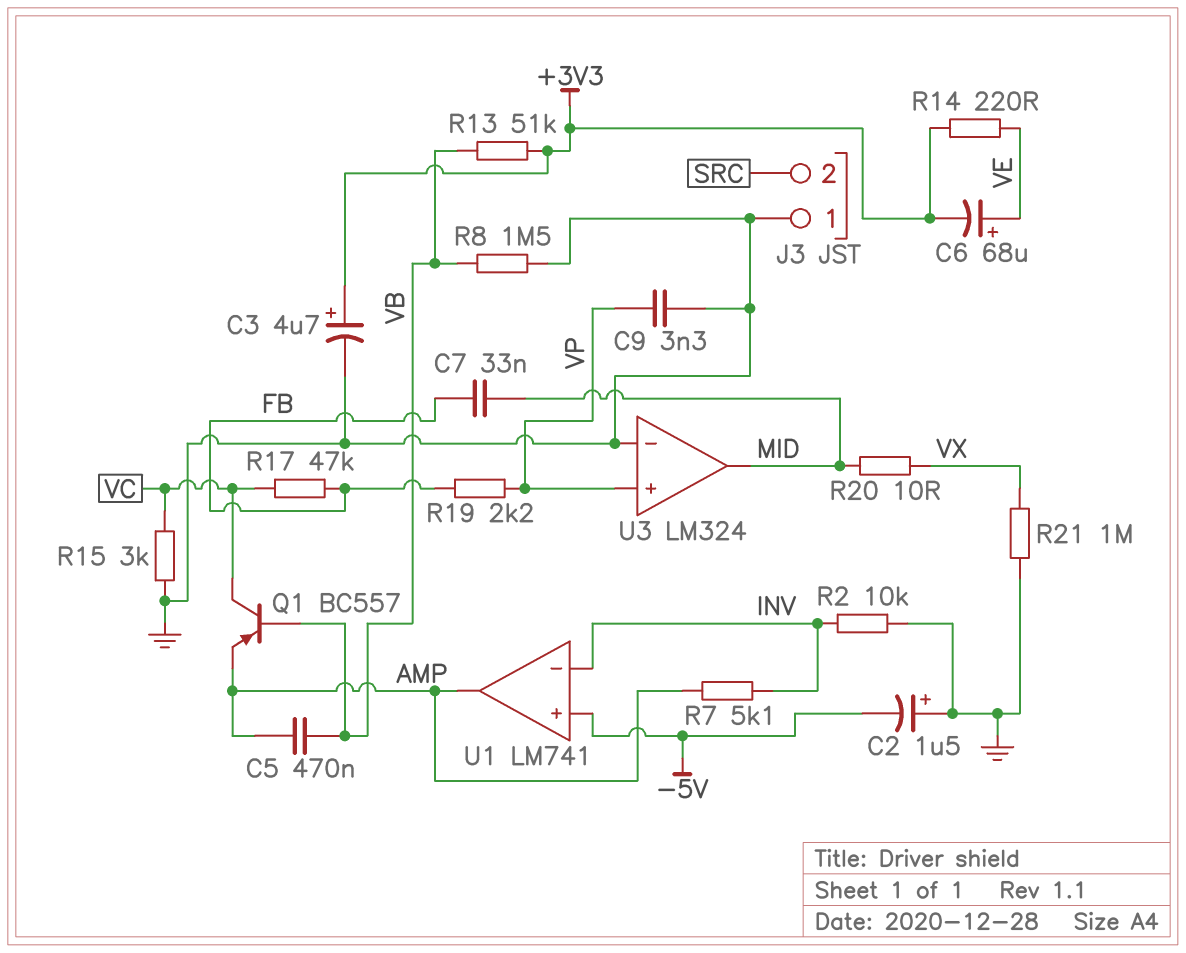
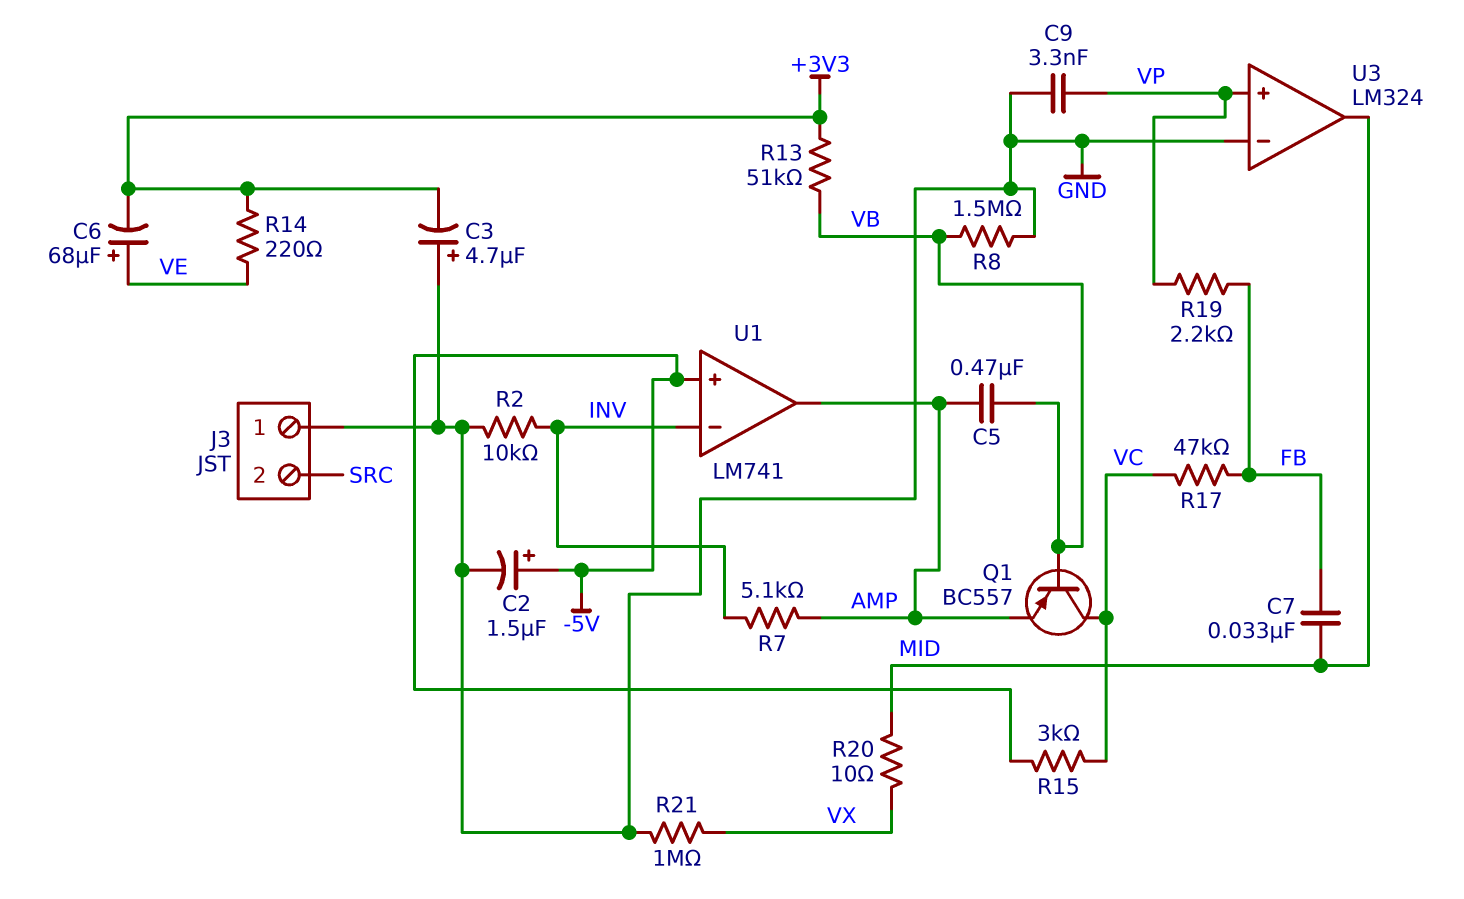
C2: 1.5uF (plus GND, minus -5V) -> 1.5uF (plus -5V, minus GND)
C3: 4.7uF (plus +3V3, minus GND) -> 4.7uF (plus GND, minus +3V3)
R15: 3k (GND, VC) -> 3k (-5V, VC)

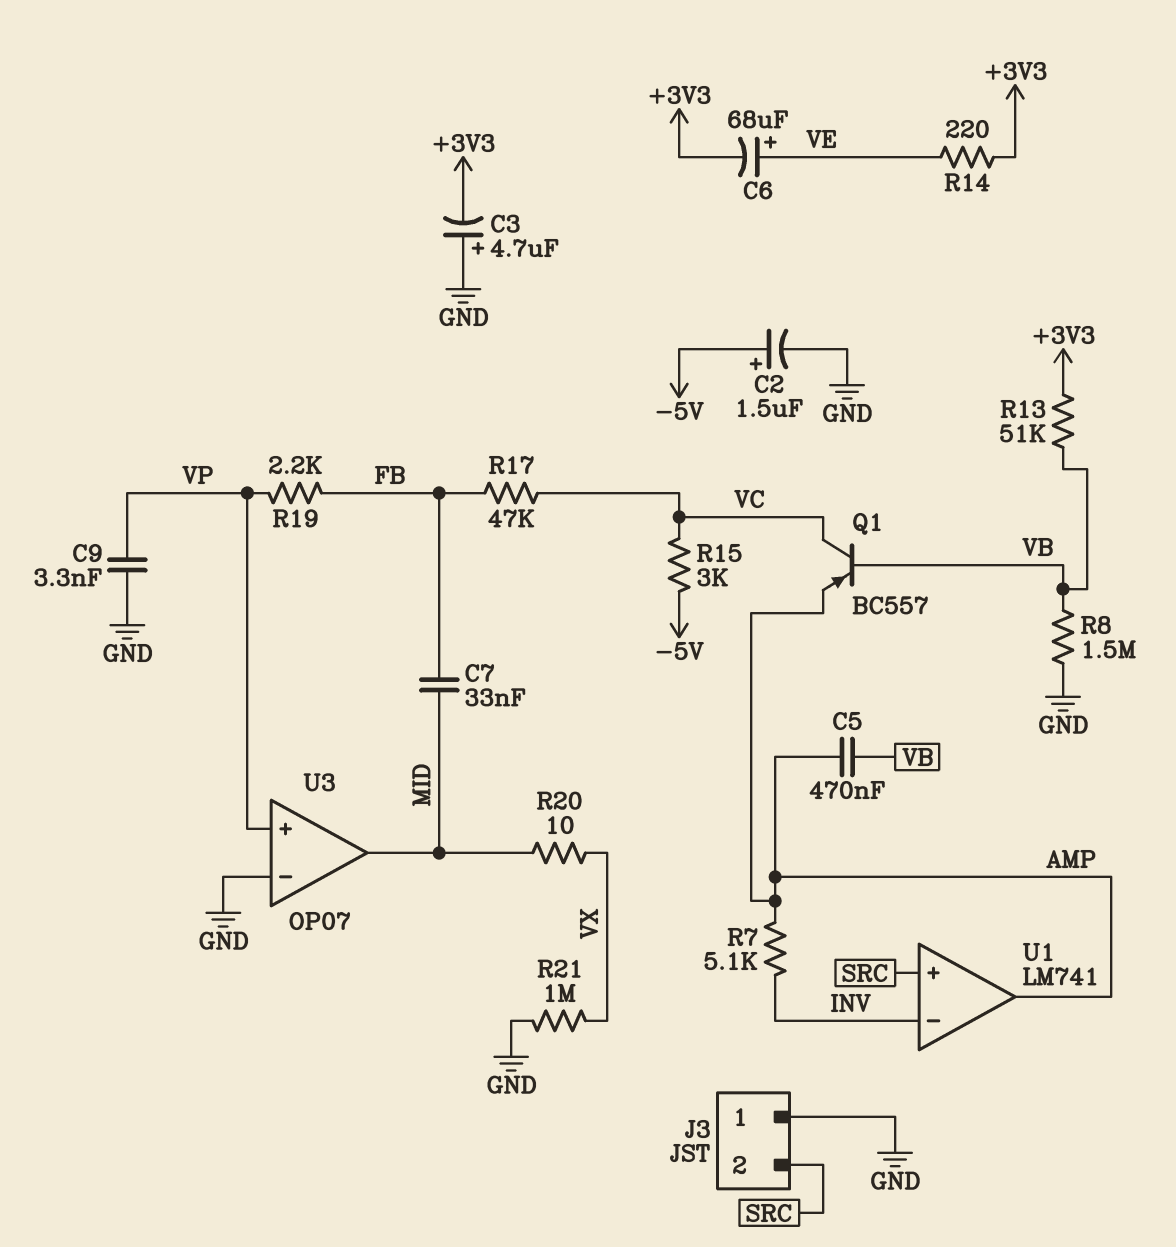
R2: 10k (GND, INV) -> none
U1 pin in+: -5V -> SRC
U3: LM324 -> OP07

